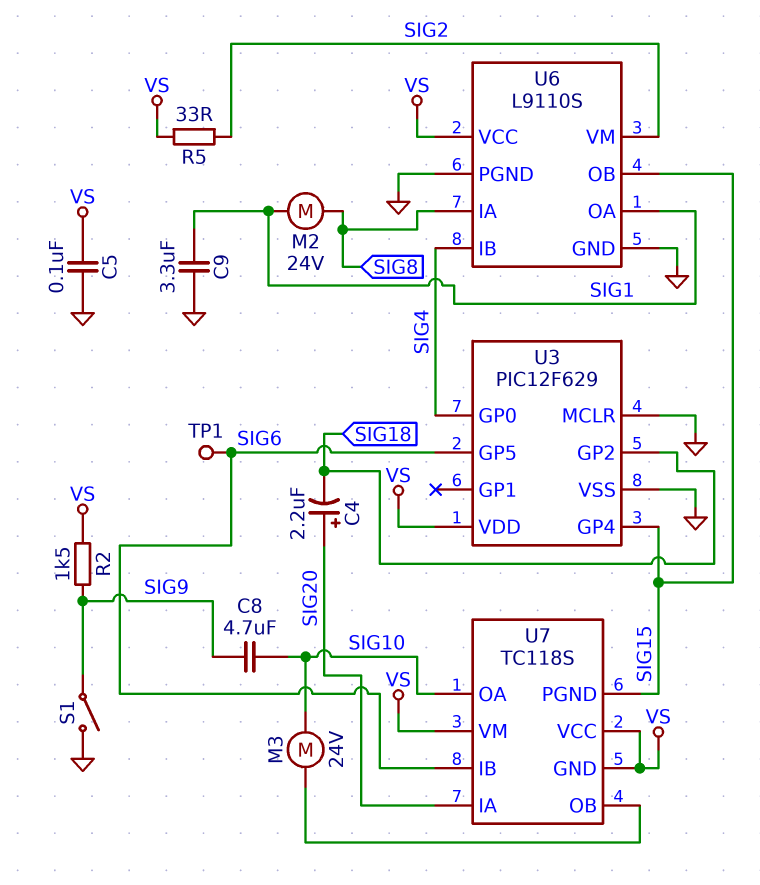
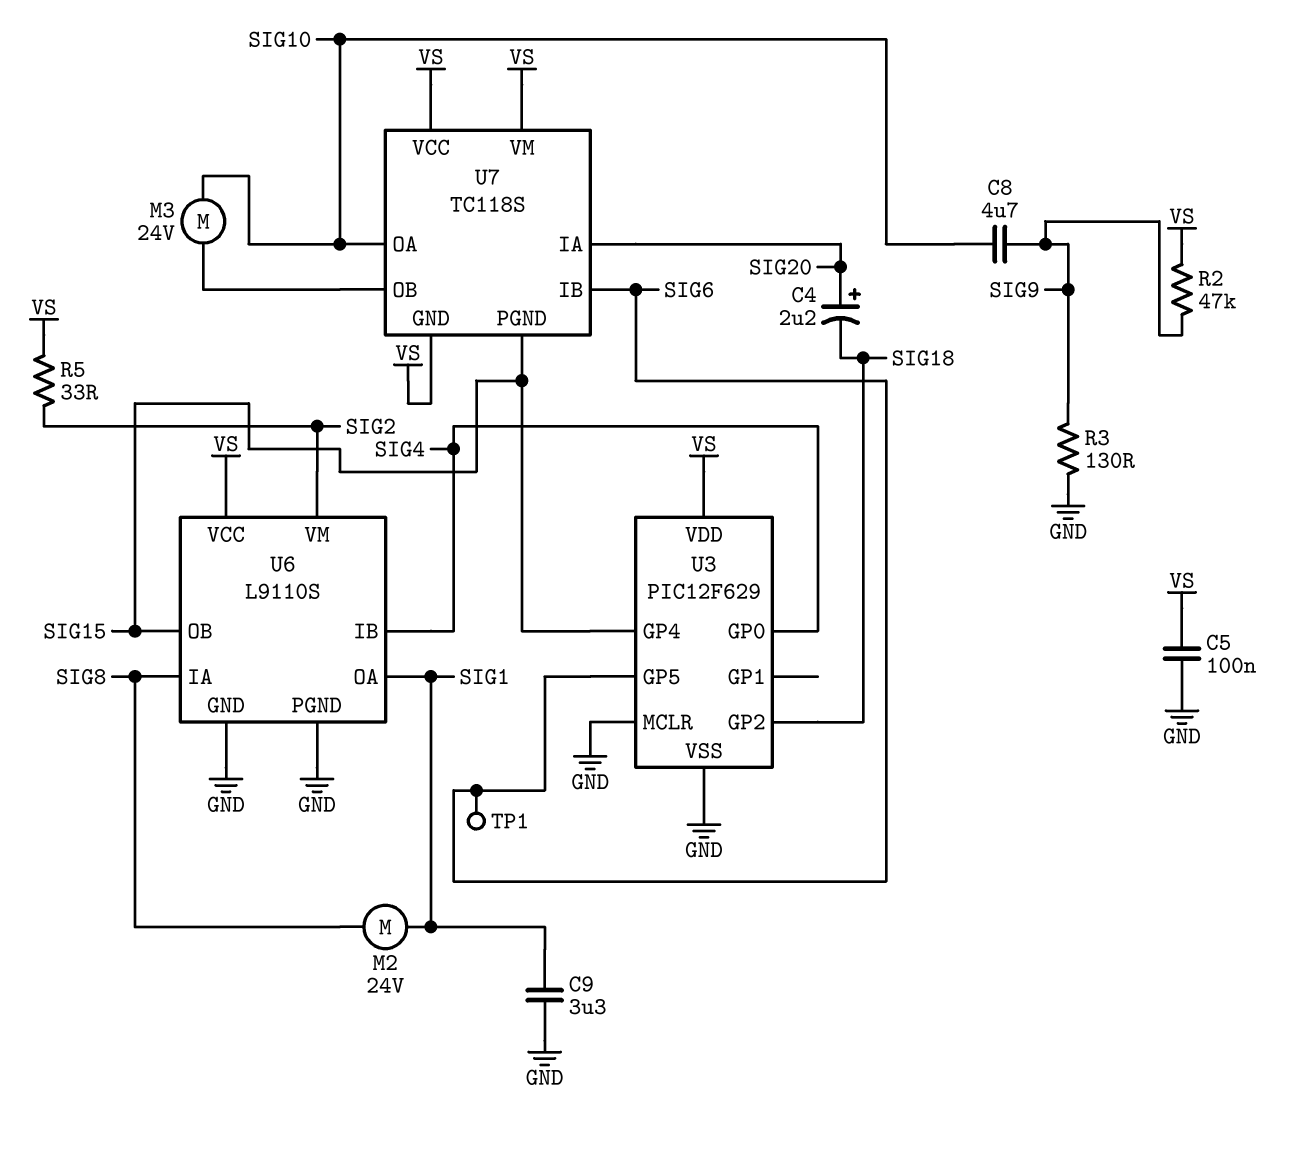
R2: 1.5k (SIG9, VS) -> 47k (SIG9, VS)
R3: none -> 130 (GND, SIG9)
S1: switch (GND, SIG9) -> none

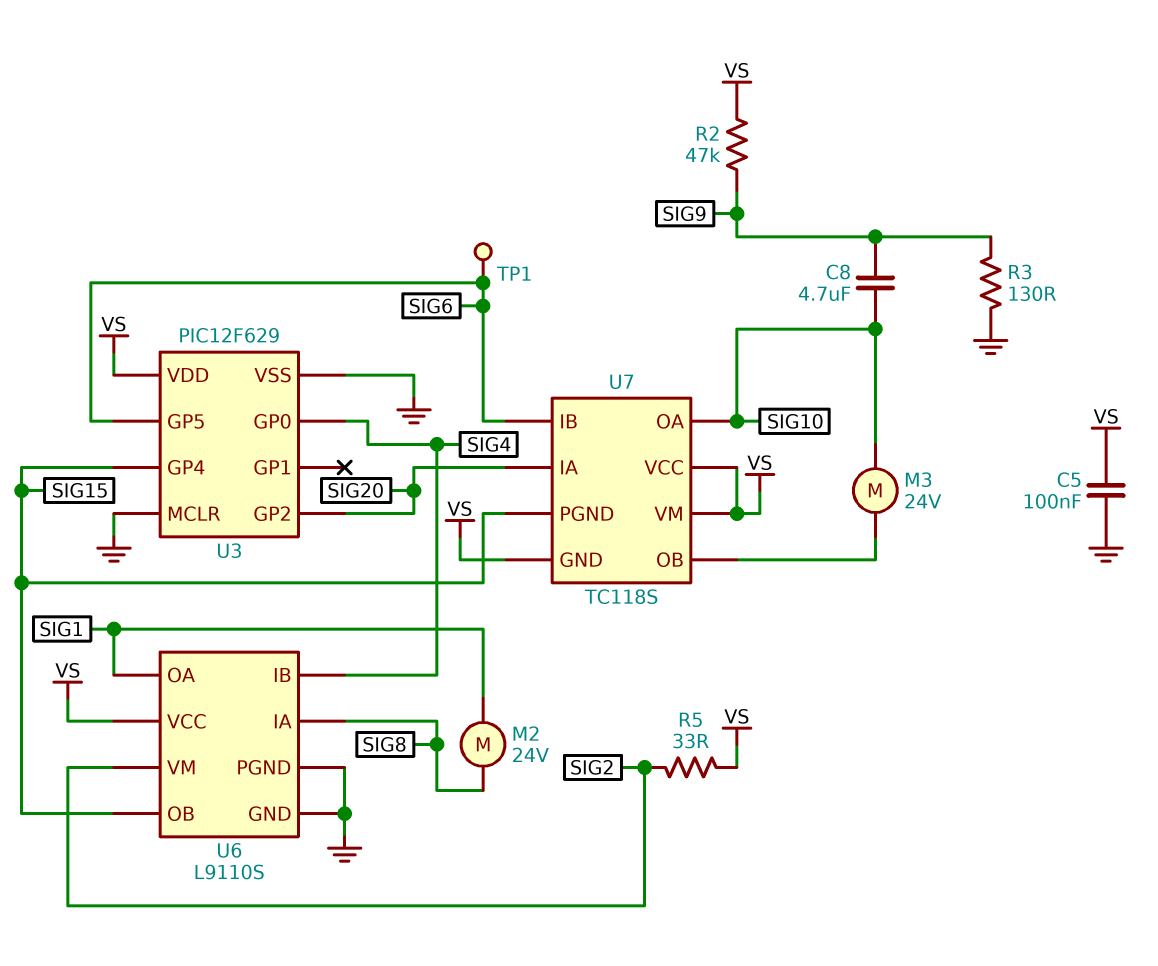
C4: 2.2uF (plus SIG20, minus SIG18) -> none
C9: 3.3uF (GND, SIG1) -> none
U3 pin GP2: SIG18 -> SIG20

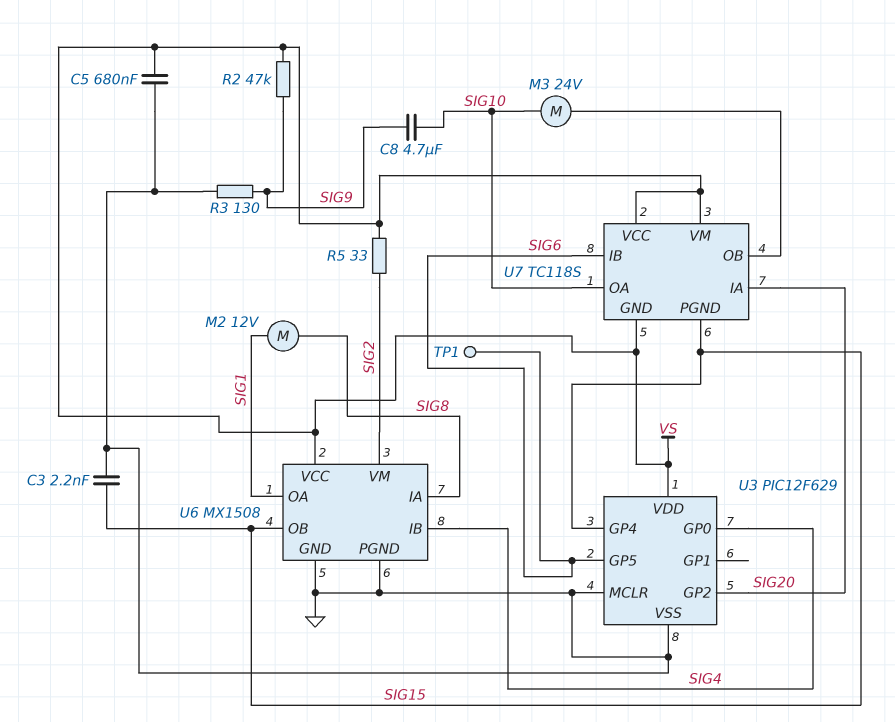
C3: none -> 2.2nF (GND, SIG15)
C5: 100nF (GND, VS) -> 680nF (GND, VS)
M2: motor 24V (SIG1, SIG8) -> motor 12V (SIG1, SIG8)
U6: L9110S -> MX1508

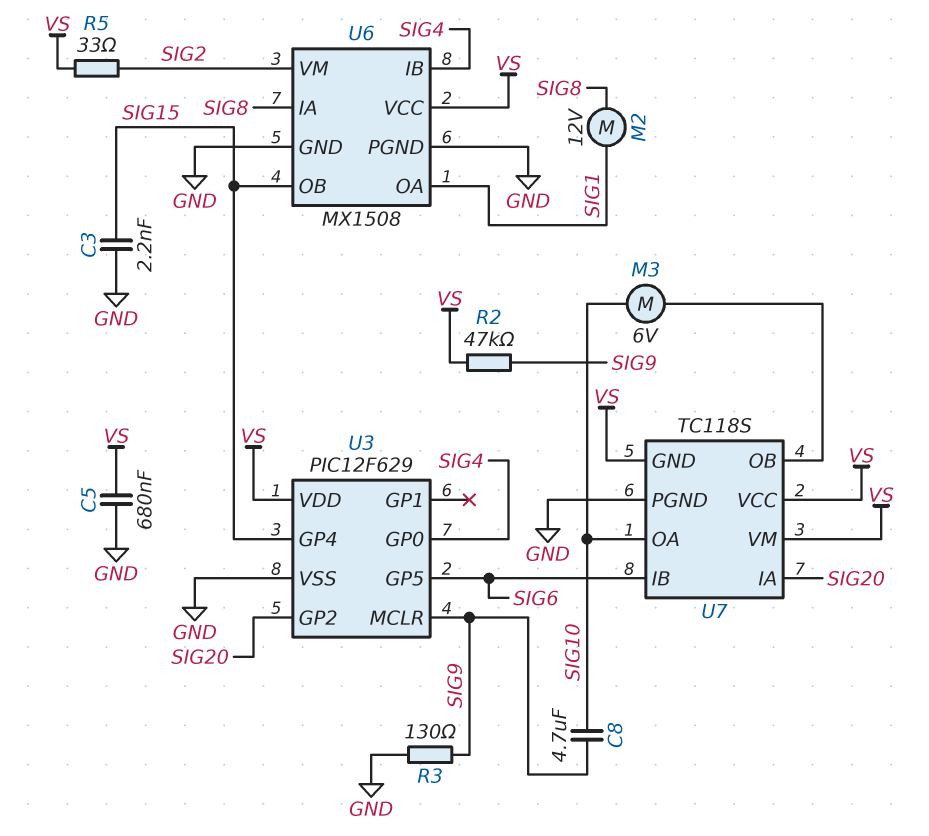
M3: motor 24V (SIG10, U7/OB) -> motor 6V (SIG10, U7/OB)
TP1: test point (SIG6) -> none
U3 pin MCLR: GND -> SIG9
U7 pin PGND: SIG15 -> GND

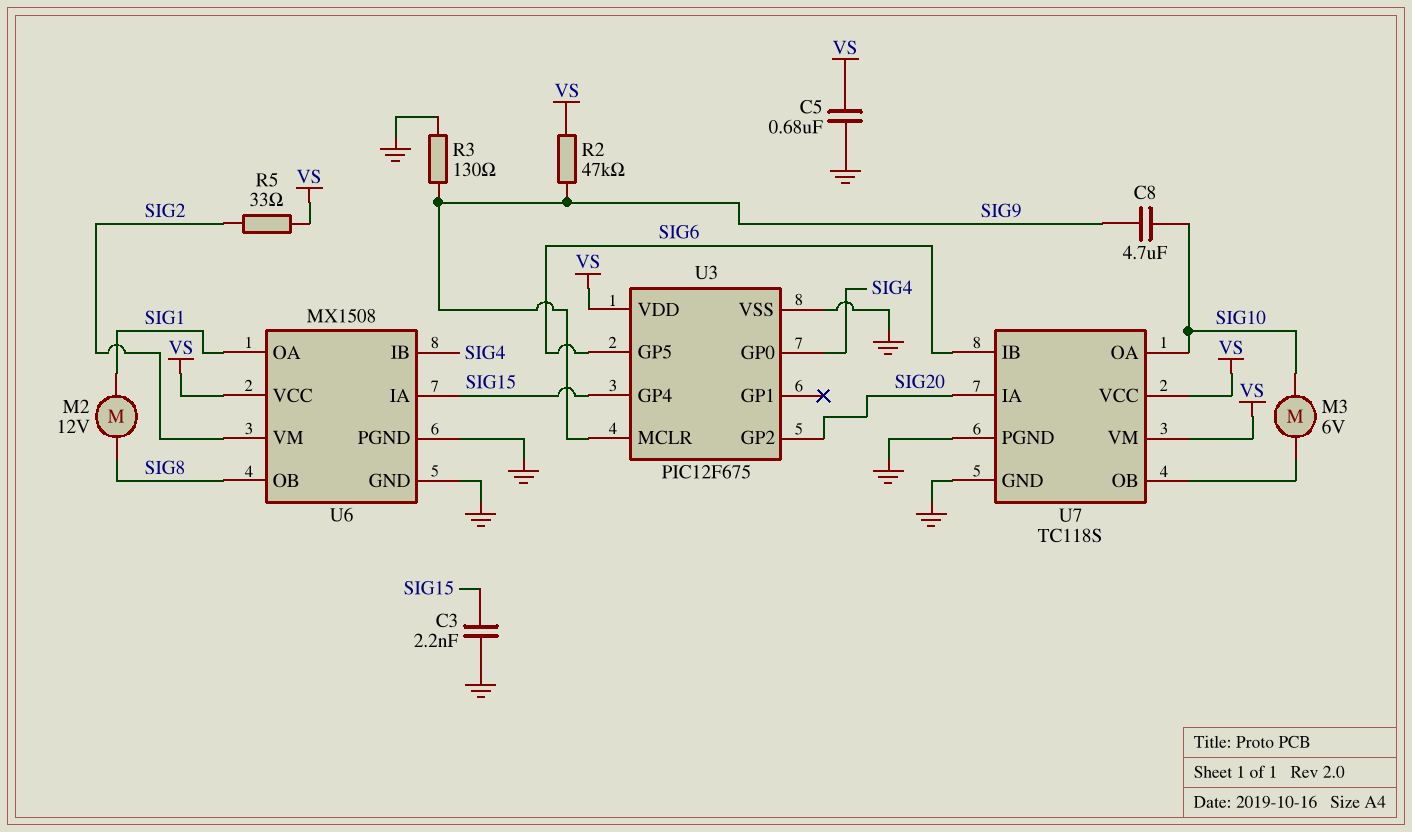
U3: PIC12F629 -> PIC12F675
U6 pin IA: SIG8 -> SIG15
U6 pin OB: SIG15 -> SIG8
U7 pin GND: VS -> GND

